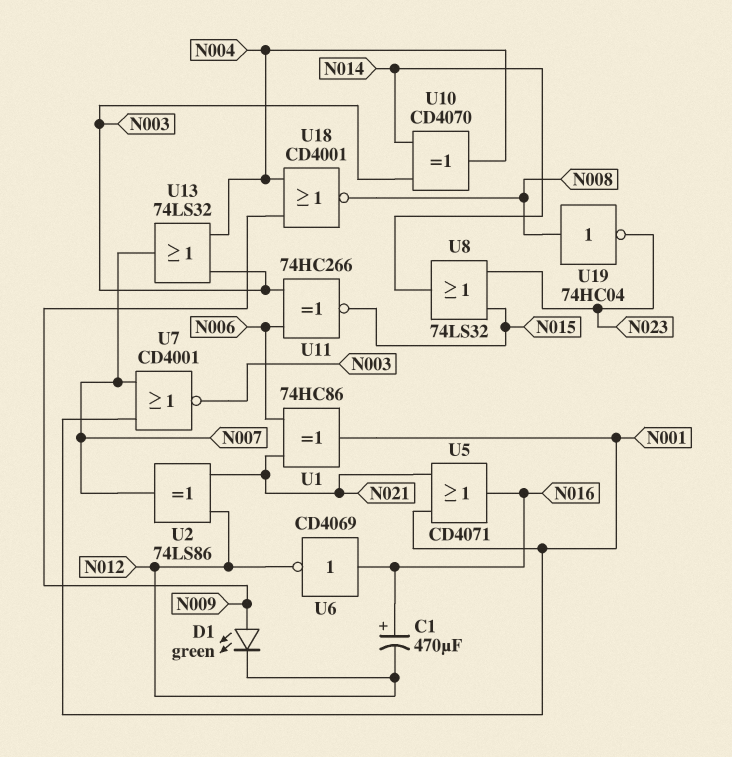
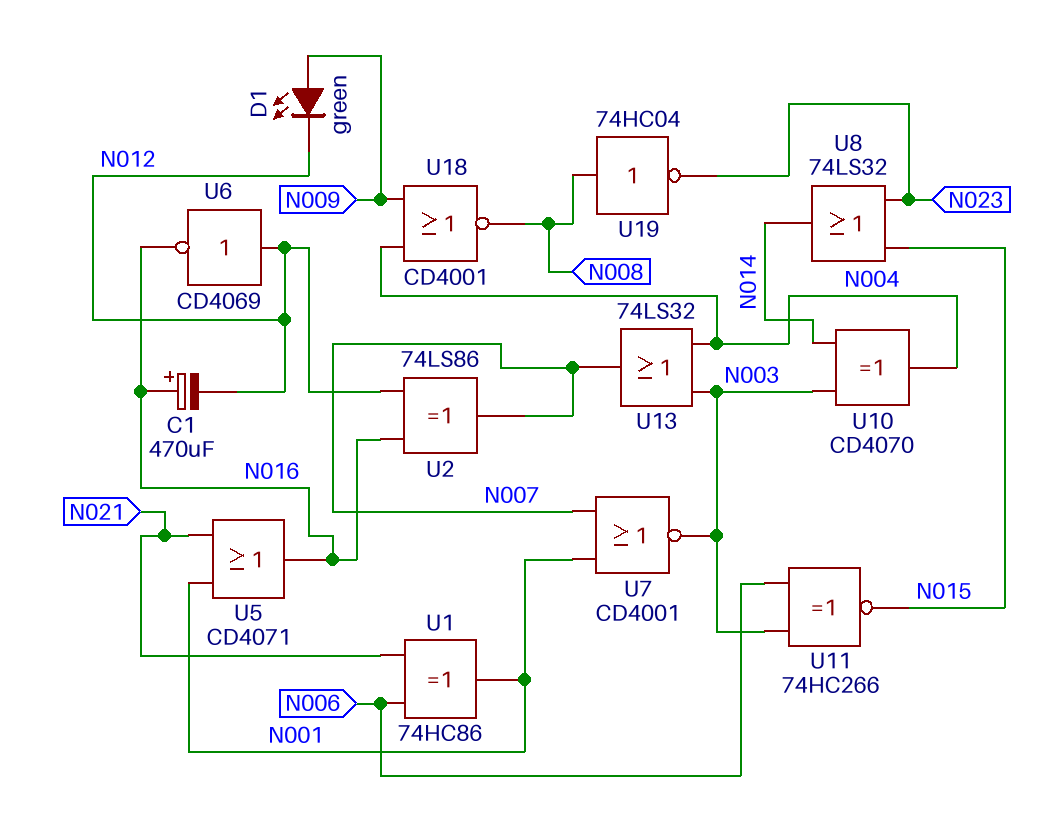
U2: XOR 74LS86 (in N012, in N021, out N007) -> XOR 74LS86 (in N012, in N016, out N007)
U6: NOT CD4069 (in N016, out N012) -> NOT CD4069 (in N012, out N016)

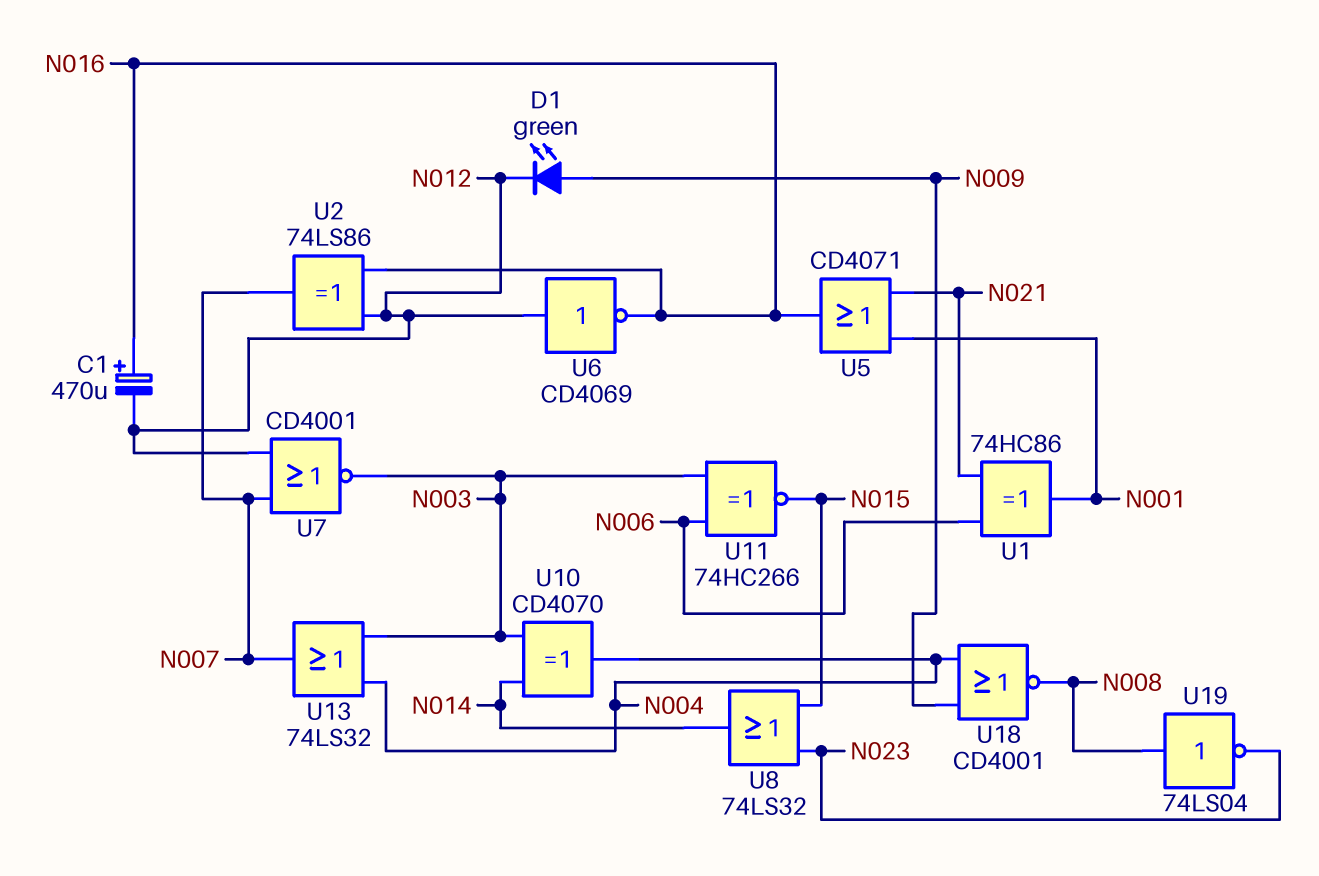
U7: NOR CD4001 (in N001, in N007, out N003) -> NOR CD4001 (in N007, in N012, out N003)
U19: NOT 74HC04 (in N008, out N023) -> NOT 74LS04 (in N008, out N023)

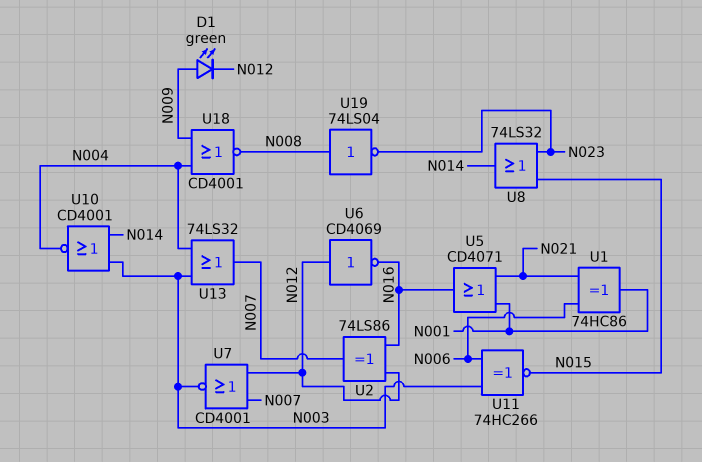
C1: 470uF (plus N016, minus N012) -> none
U10: XOR CD4070 (in N003, in N014, out N004) -> NOR CD4001 (in N003, in N014, out N004)

